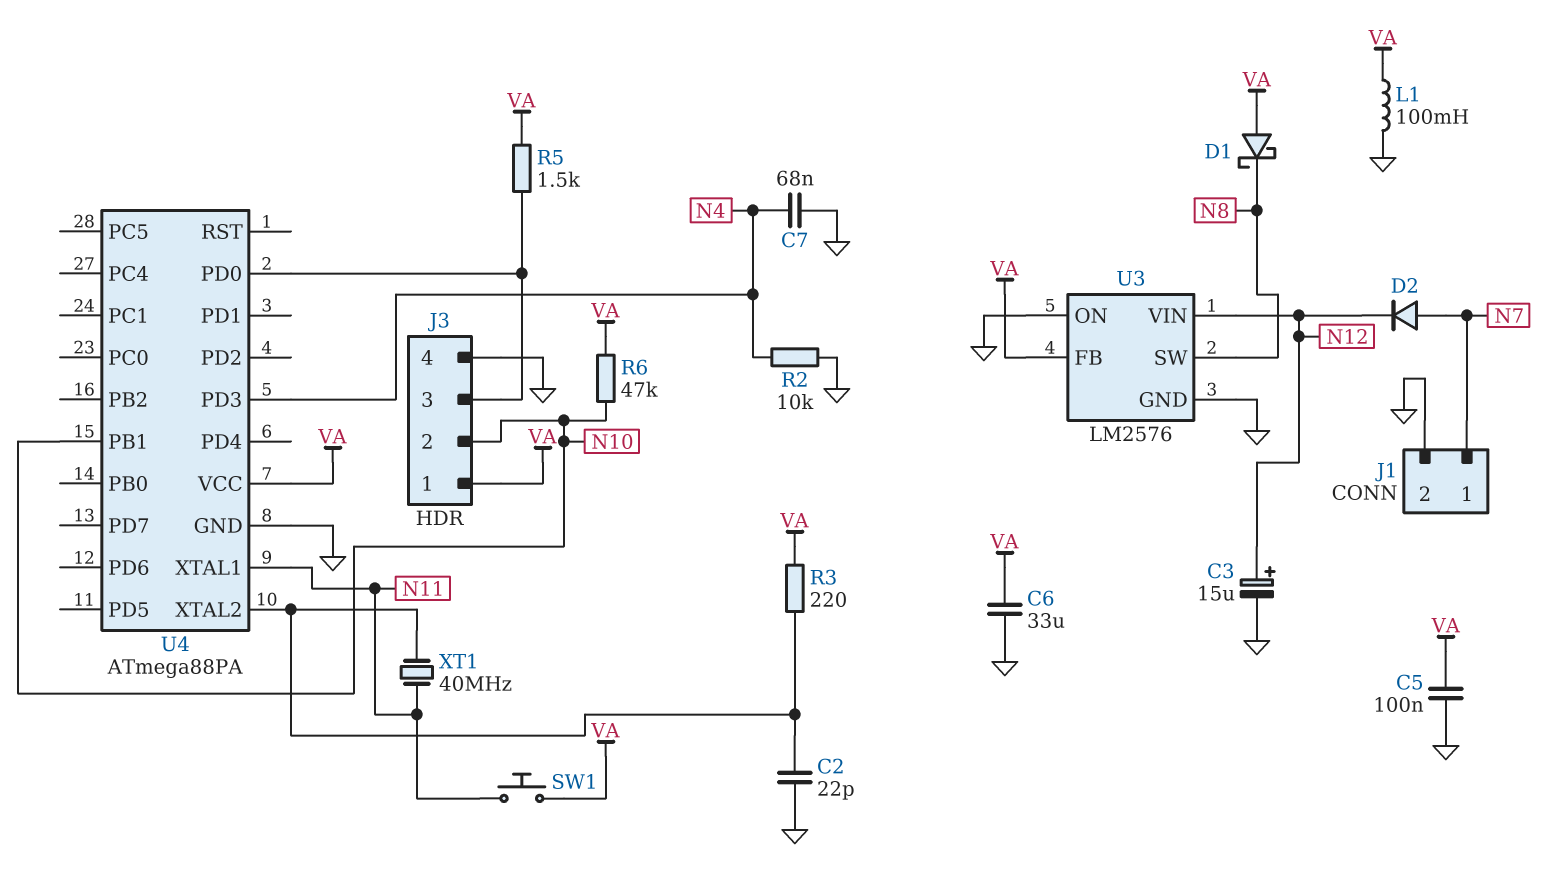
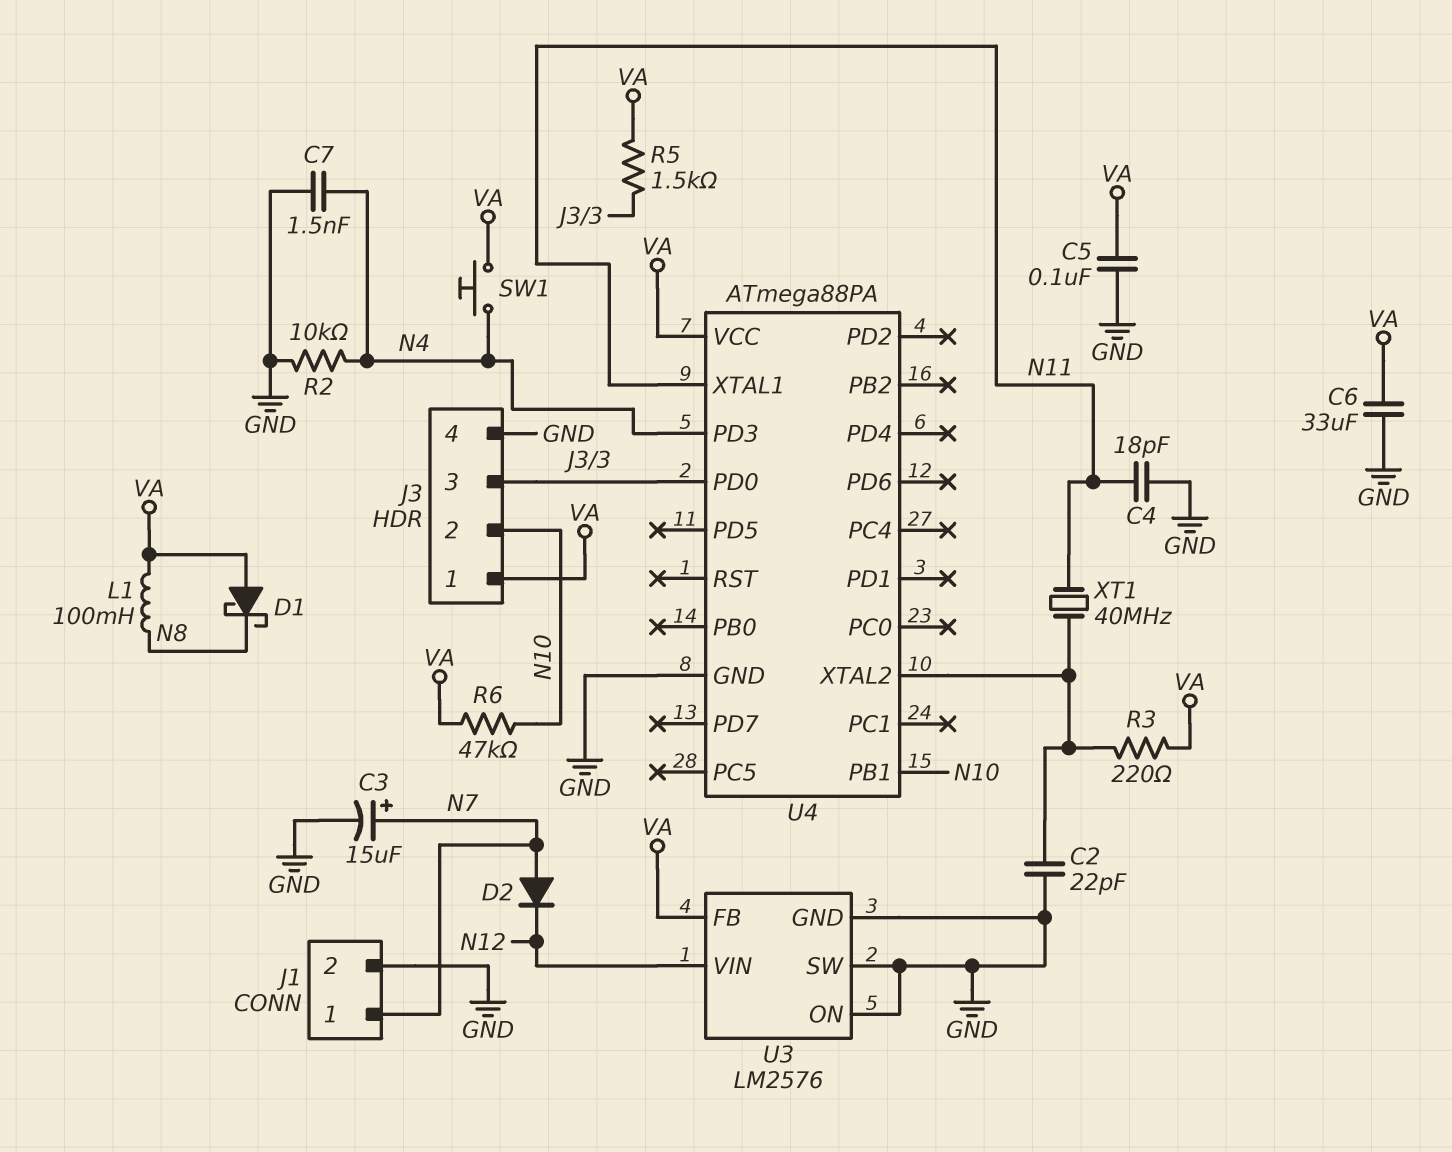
C3: 15uF (plus N12, minus GND) -> 15uF (plus N7, minus GND)
C4: none -> 18pF (GND, N11)
C7: 68nF (GND, N4) -> 1.5nF (GND, N4)
L1: 100mH (GND, VA) -> 100mH (N8, VA)
SW1: button (N11, VA) -> button (N4, VA)
U3 pin SW: N8 -> GND

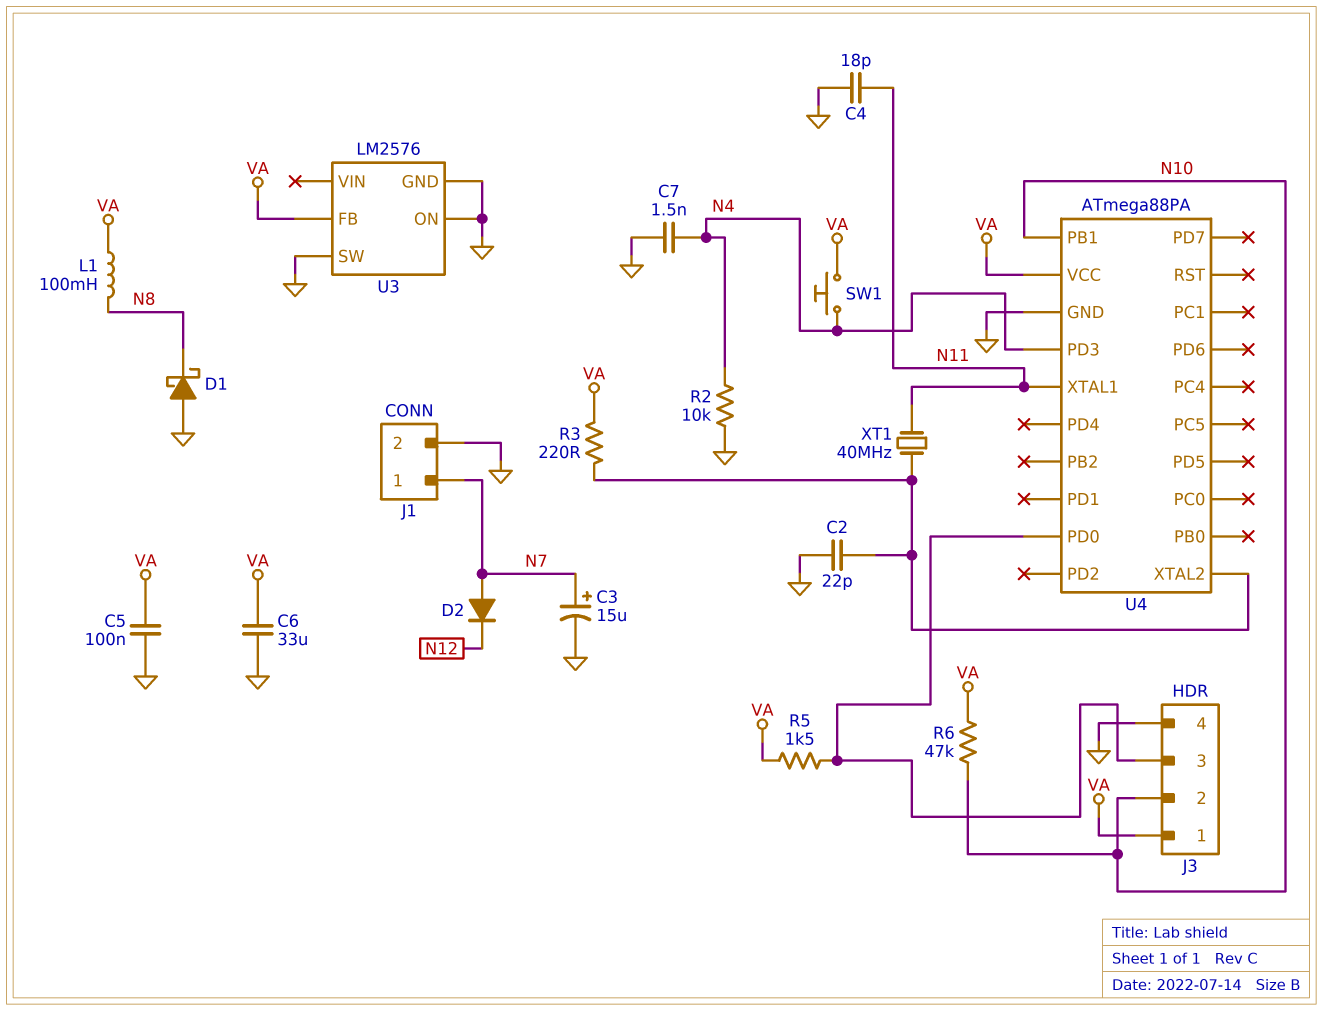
D1: schottky (A VA, K N8) -> schottky (A GND, K N8)
U3 pin VIN: N12 -> none

